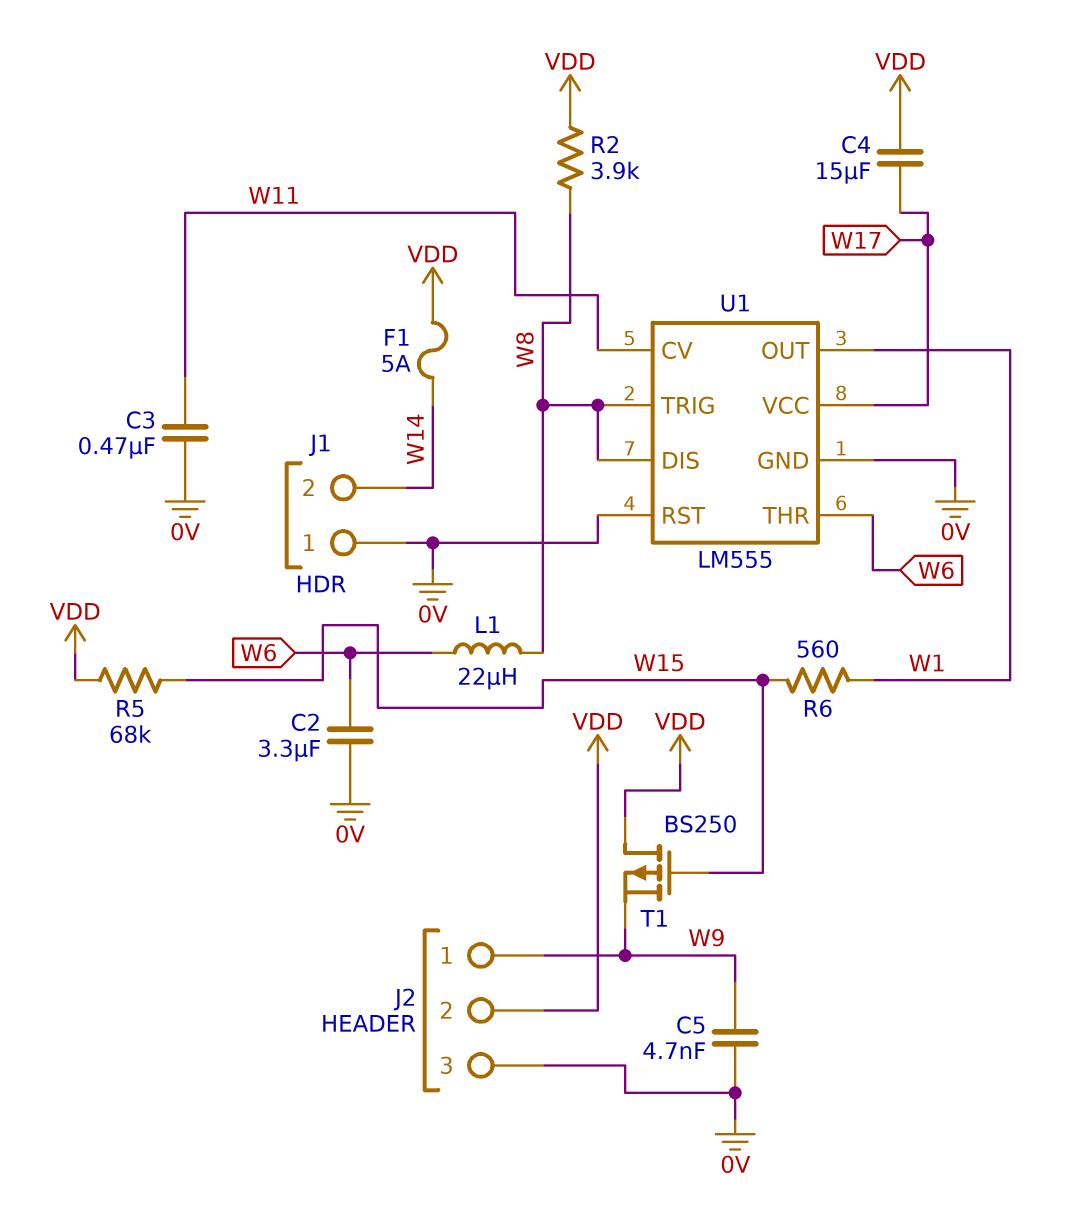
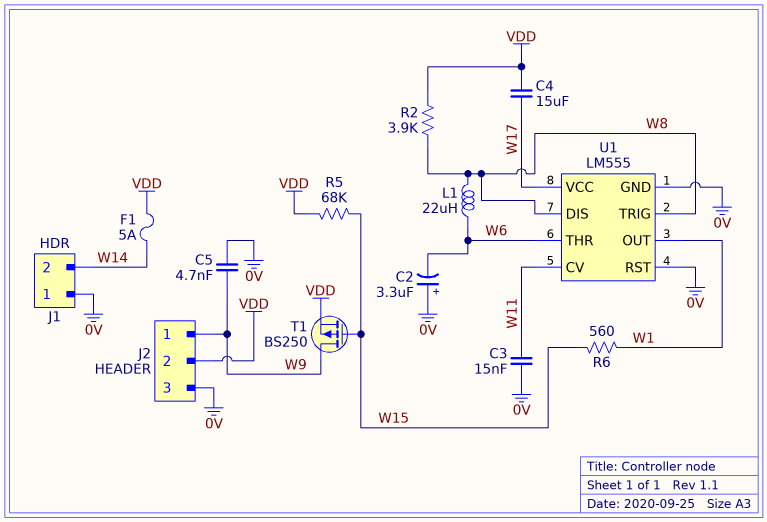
C2: 3.3uF (0V, W6) -> 3.3uF (plus 0V, minus W6)
C3: 470nF (0V, W11) -> 15nF (0V, W11)
T1: PMOS BS250 (G W15, D VDD, S W9) -> PMOS BS250 (G W15, D W9, S VDD)

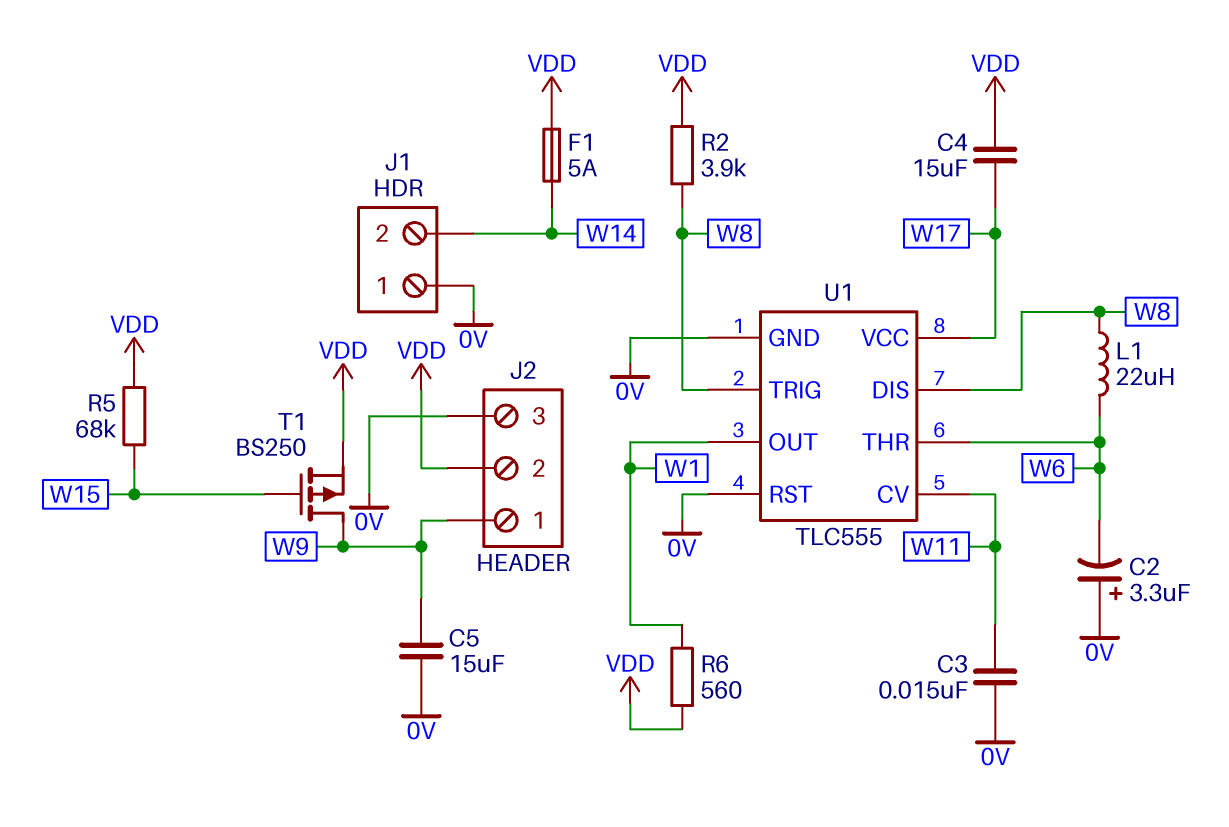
C5: 4.7nF (0V, W9) -> 15uF (0V, W9)
R6: 560 (W1, W15) -> 560 (VDD, W1)
U1: LM555 -> TLC555

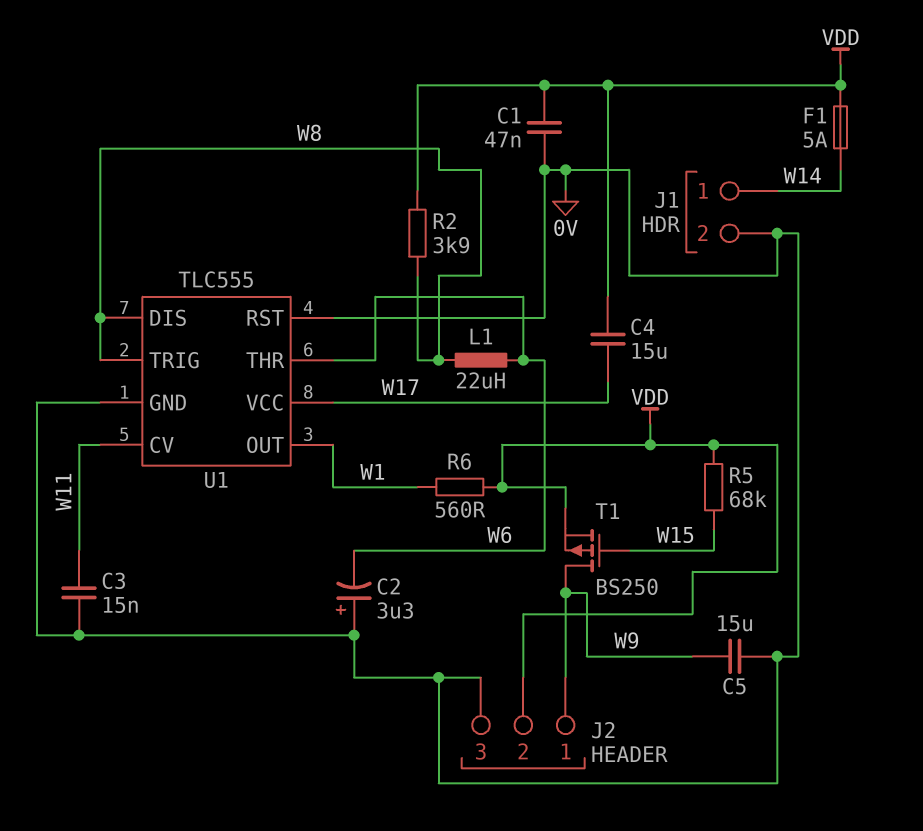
C1: none -> 47nF (0V, VDD)
J1 pin 1: 0V -> W14
J1 pin 2: W14 -> 0V

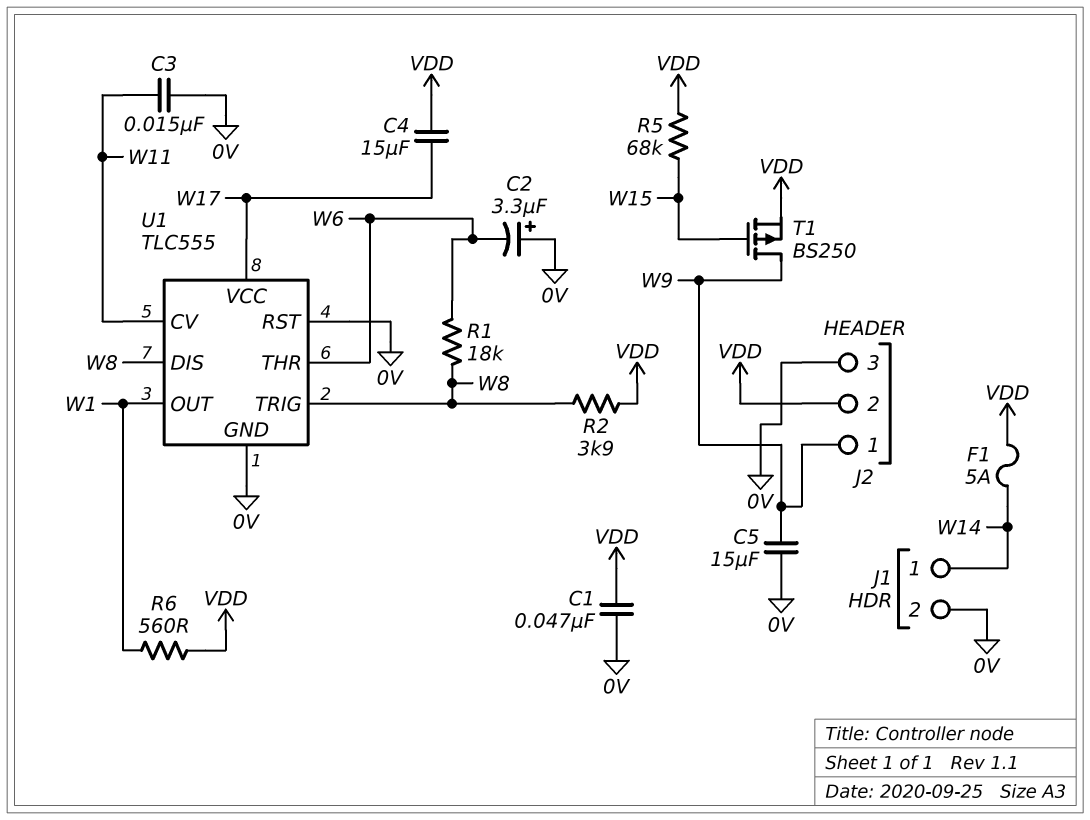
L1: 22uH (W6, W8) -> none
R1: none -> 18k (W6, W8)

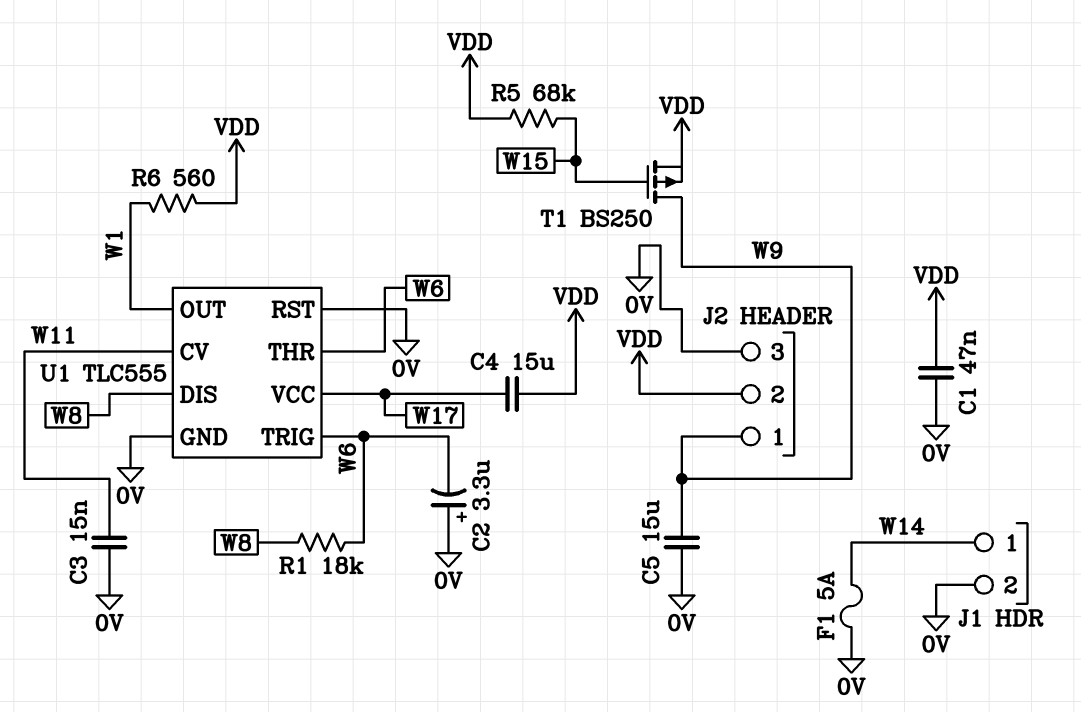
F1: 5A (VDD, W14) -> 5A (0V, W14)
R2: 3.9k (VDD, W8) -> none
U1 pin TRIG: W8 -> W6

